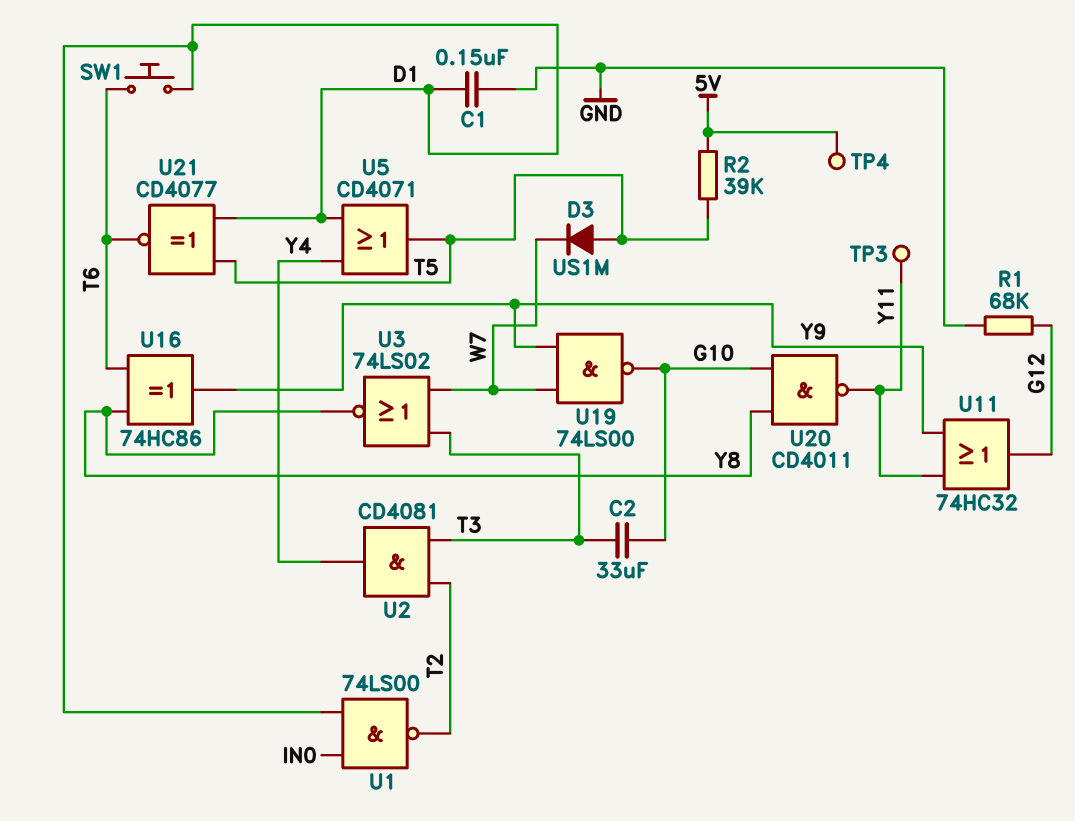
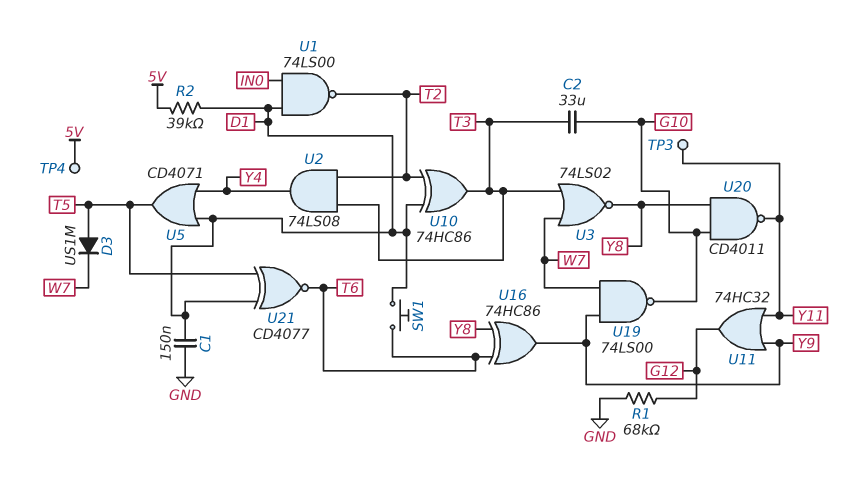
R2: 39k (5V, T5) -> 39k (5V, D1)
U2: AND CD4081 (in T2, in T3, out Y4) -> AND 74LS08 (in T2, in T3, out Y4)
U10: none -> XOR 74HC86 (in D1, in T2, out T3)

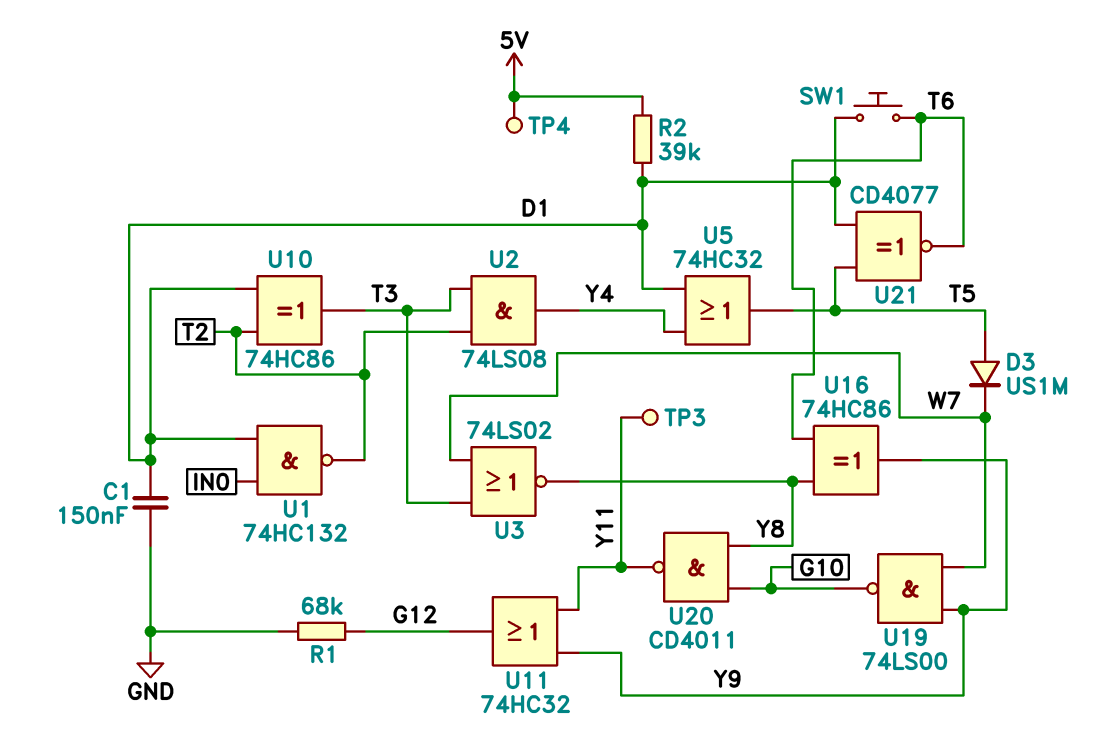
C2: 33uF (G10, T3) -> none
U1: NAND 74LS00 (in D1, in IN0, out T2) -> NAND 74HC132 (in D1, in IN0, out T2)
U5: OR CD4071 (in D1, in Y4, out T5) -> OR 74HC32 (in D1, in Y4, out T5)

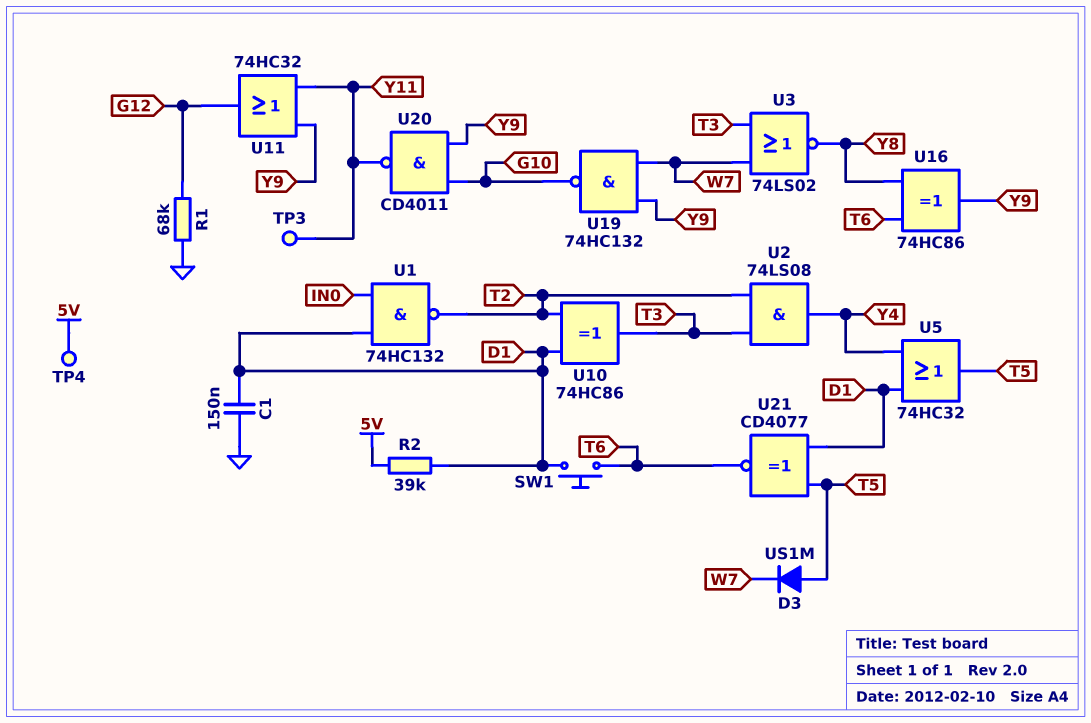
U19: NAND 74LS00 (in W7, in Y9, out G10) -> NAND 74HC132 (in W7, in Y9, out G10)
U20: NAND CD4011 (in G10, in Y8, out Y11) -> NAND CD4011 (in G10, in Y9, out Y11)

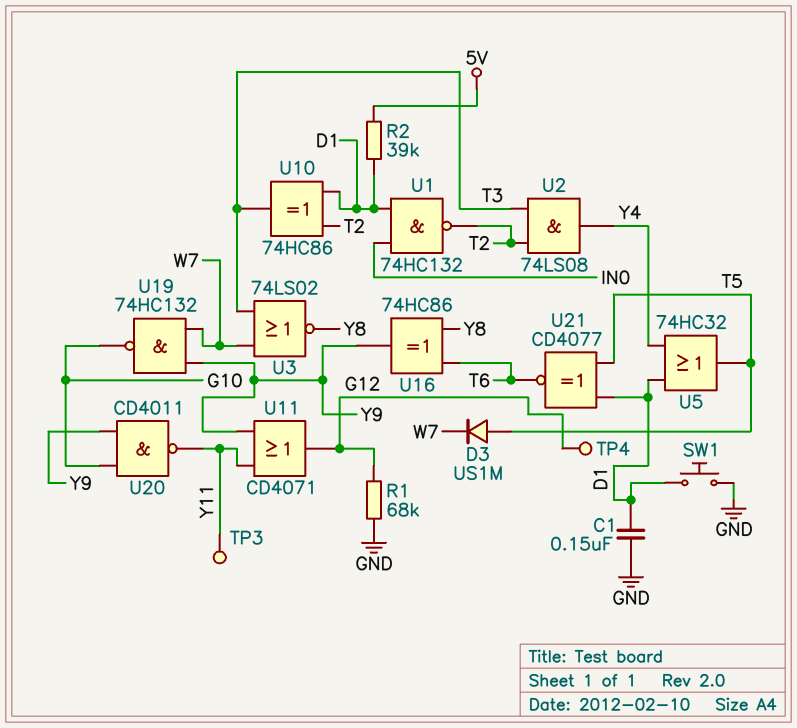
SW1: button (D1, T6) -> button (D1, GND)
TP4: test point (5V) -> test point (G12)
U11: OR 74HC32 (in Y9, in Y11, out G12) -> OR CD4071 (in Y9, in Y11, out G12)

